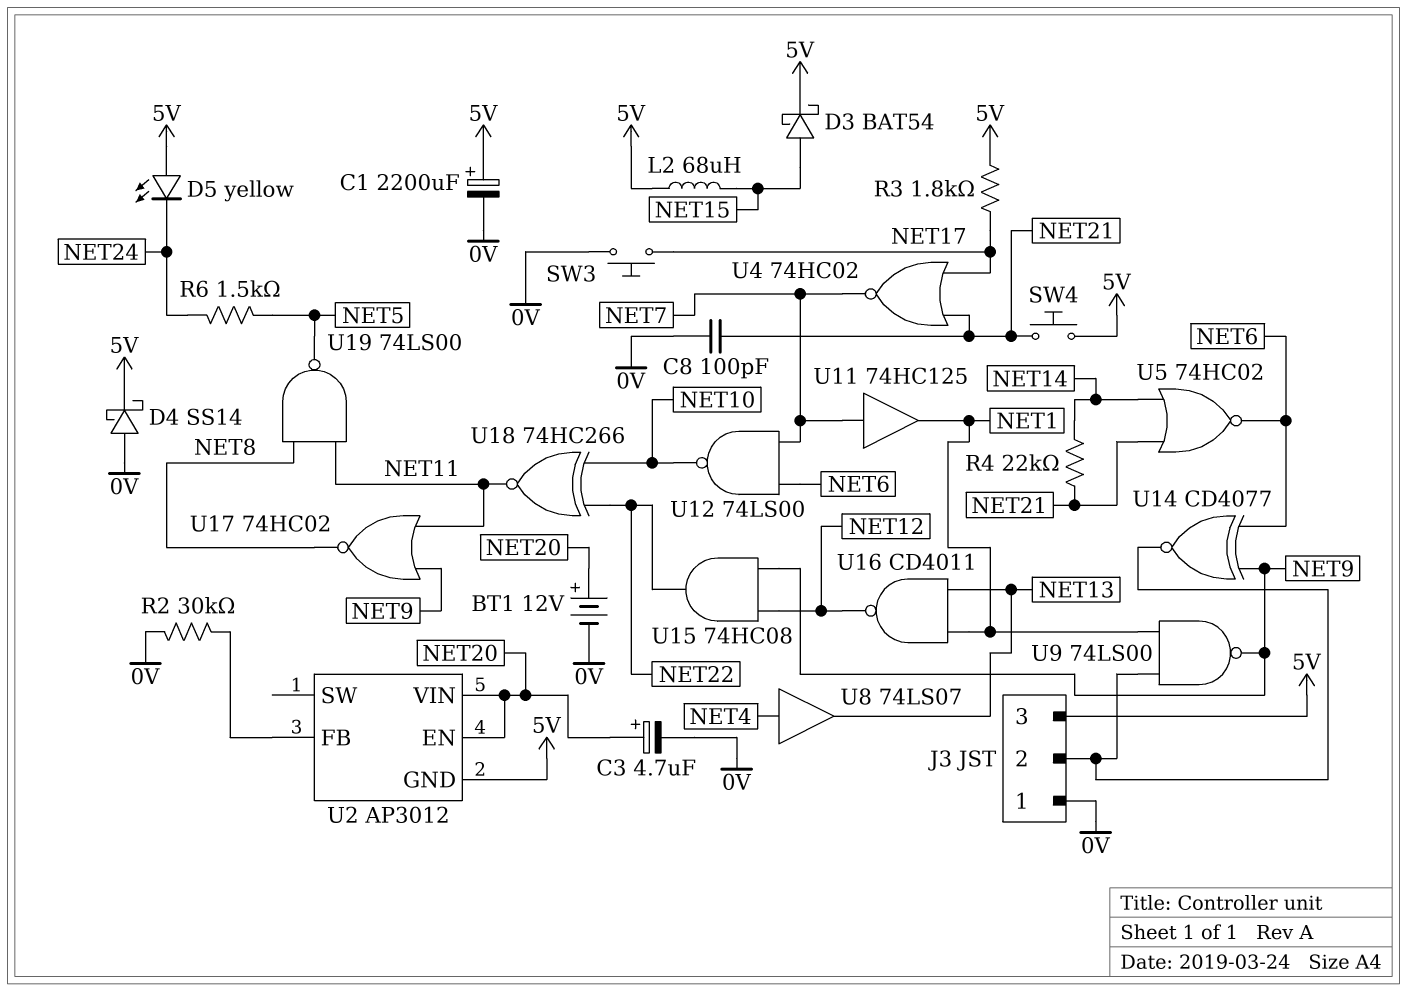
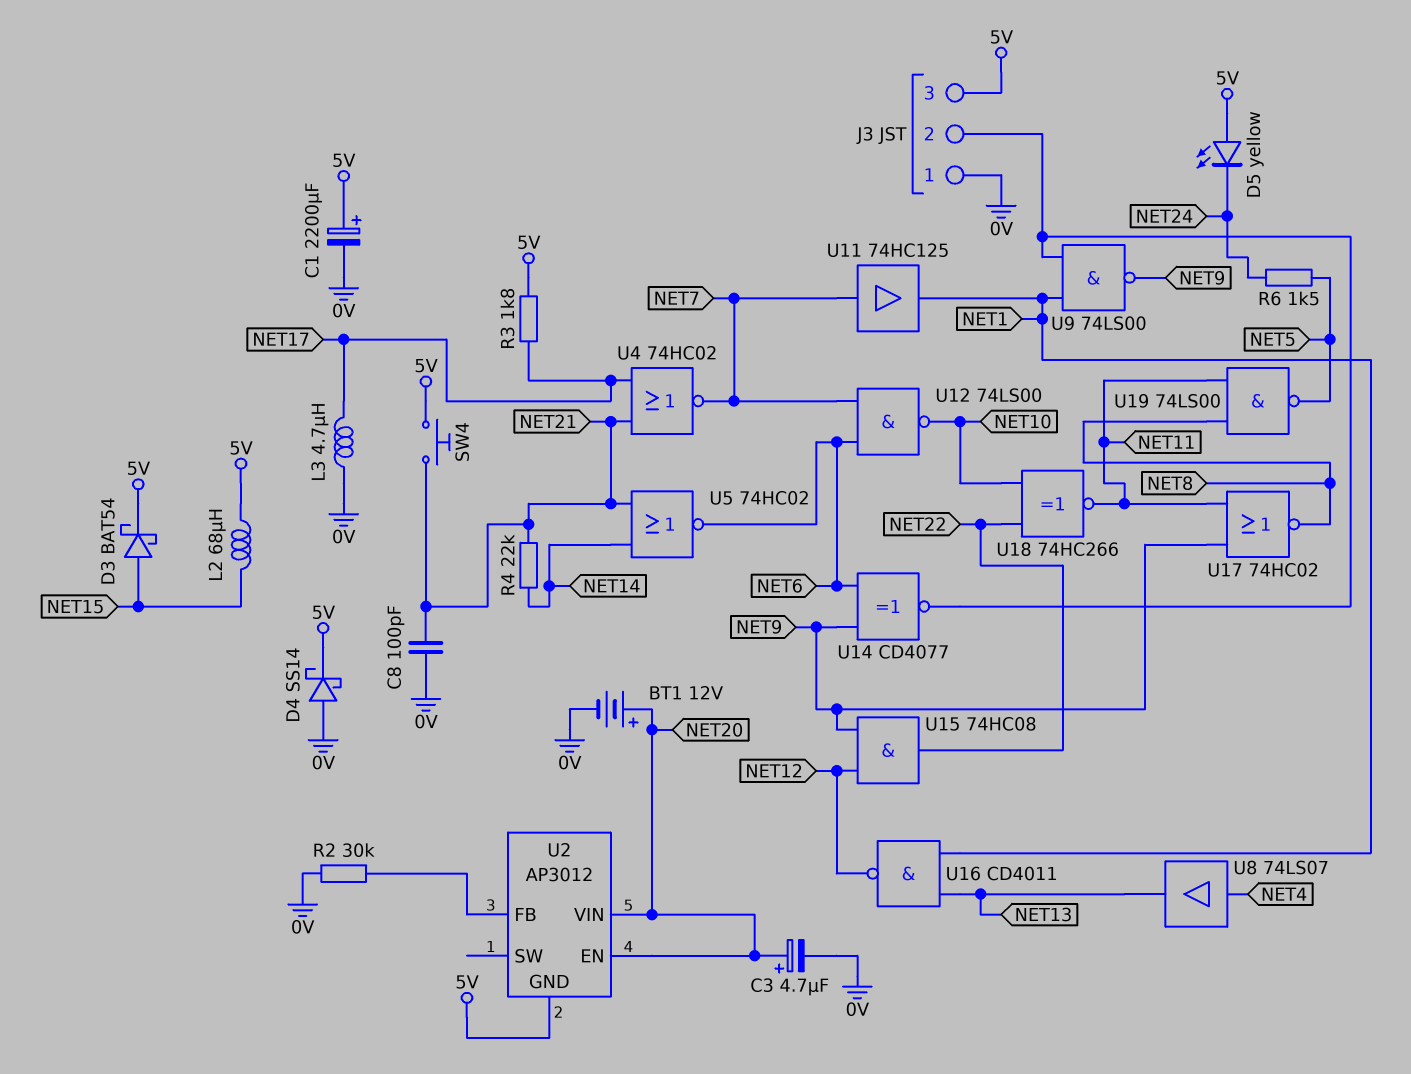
L3: none -> 4.7uH (0V, NET17)
SW3: button (0V, NET17) -> none

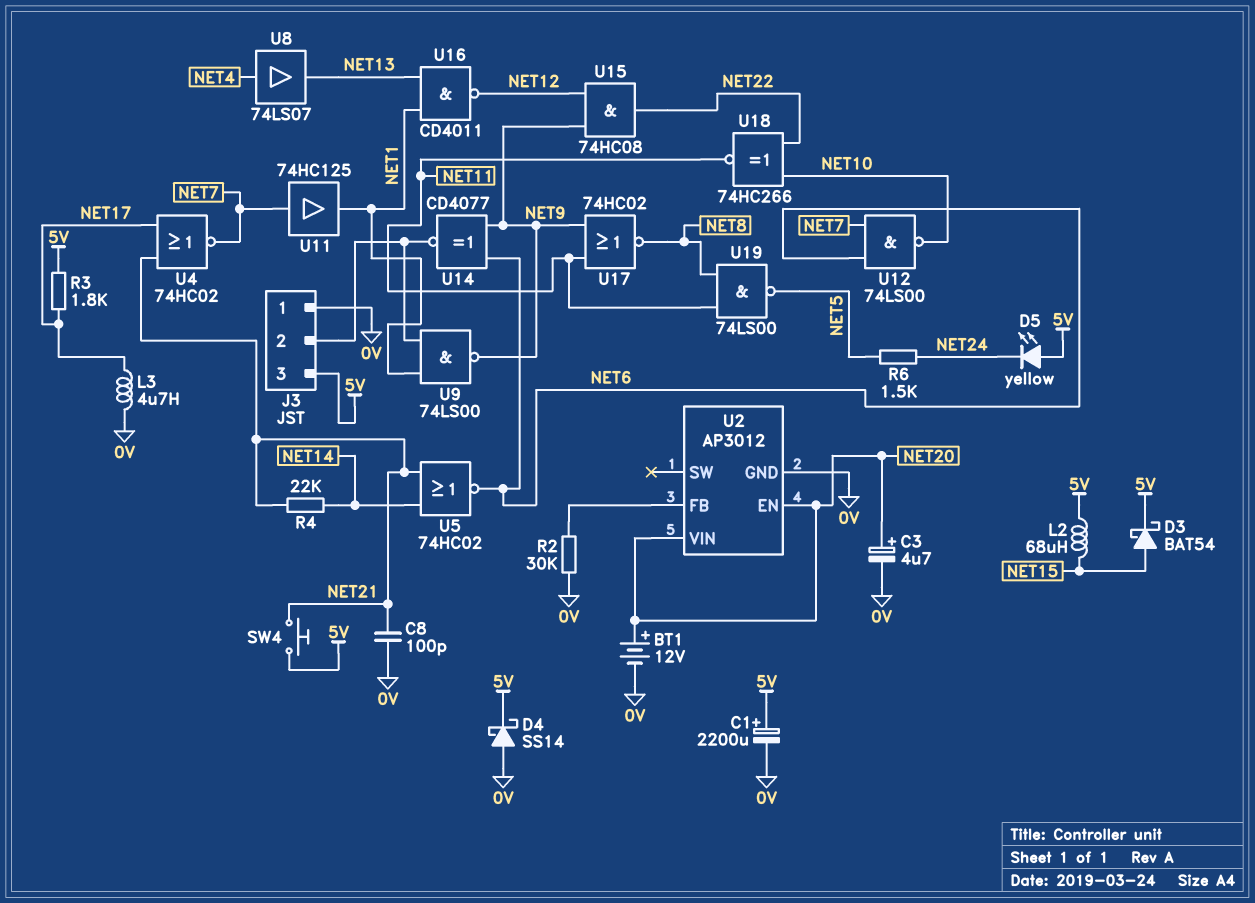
U2 pin GND: 5V -> 0V

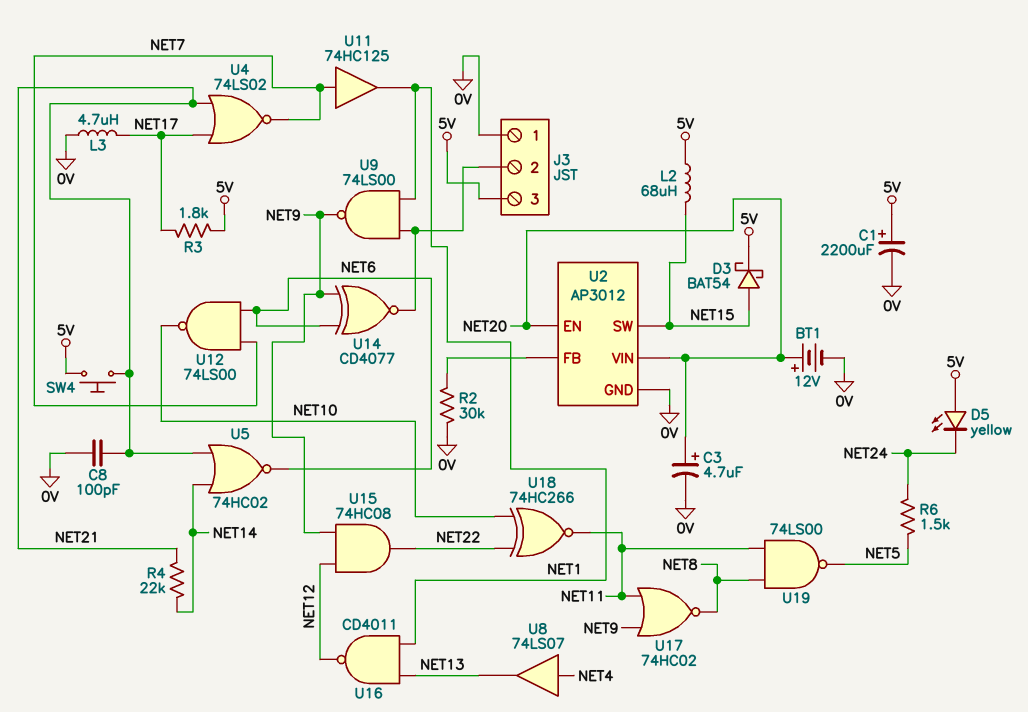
D4: schottky SS14 (A 0V, K 5V) -> none
U2 pin SW: none -> NET15
U4: NOR 74HC02 (in NET17, in NET21, out NET7) -> NOR 74LS02 (in NET17, in NET21, out NET7)

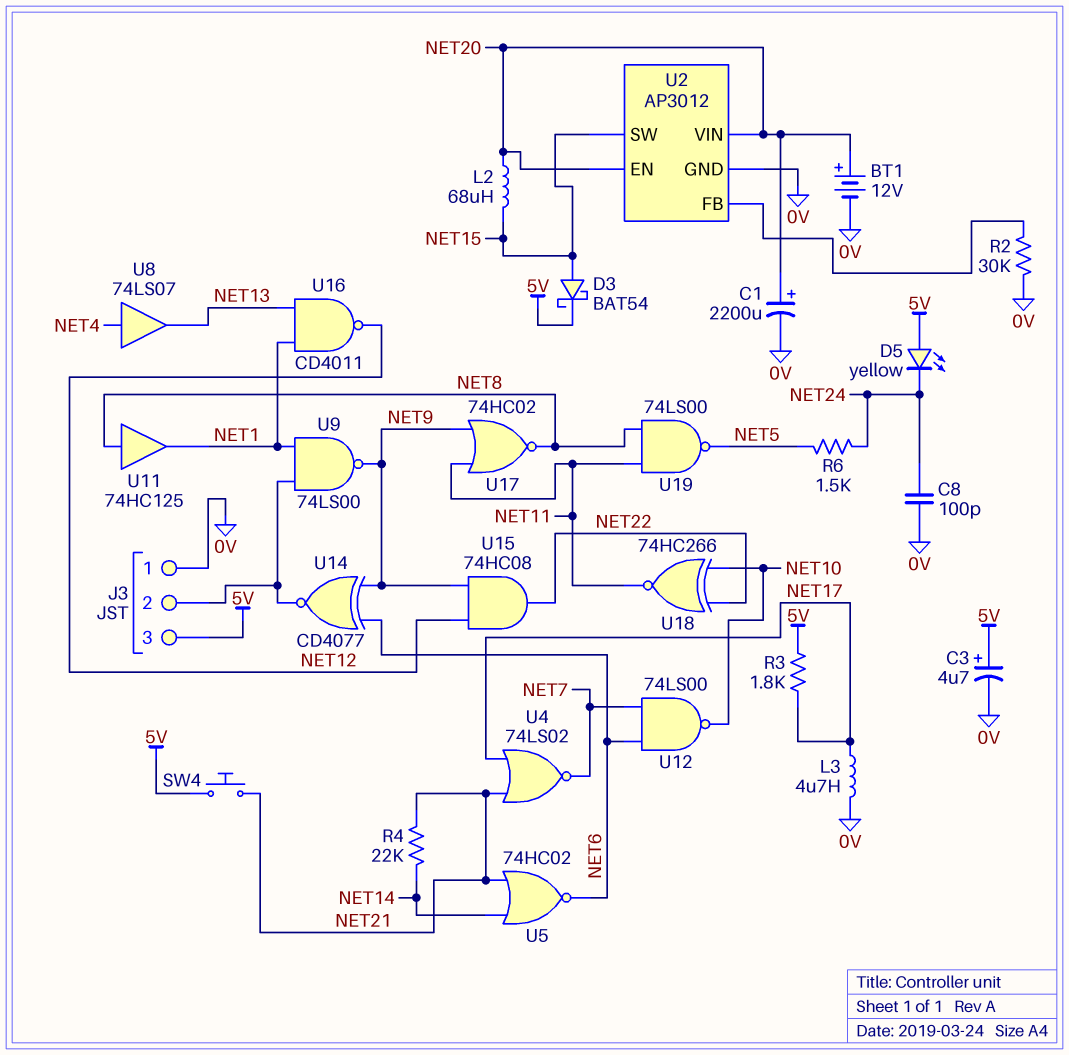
C1: 2200uF (plus 5V, minus 0V) -> 2200uF (plus NET20, minus 0V)
C3: 4.7uF (plus NET20, minus 0V) -> 4.7uF (plus 5V, minus 0V)
C8: 100pF (0V, NET21) -> 100pF (0V, NET24)
L2: 68uH (5V, NET15) -> 68uH (NET15, NET20)
U11: buffer 74HC125 (in NET7, out NET1) -> buffer 74HC125 (in NET8, out NET1)

